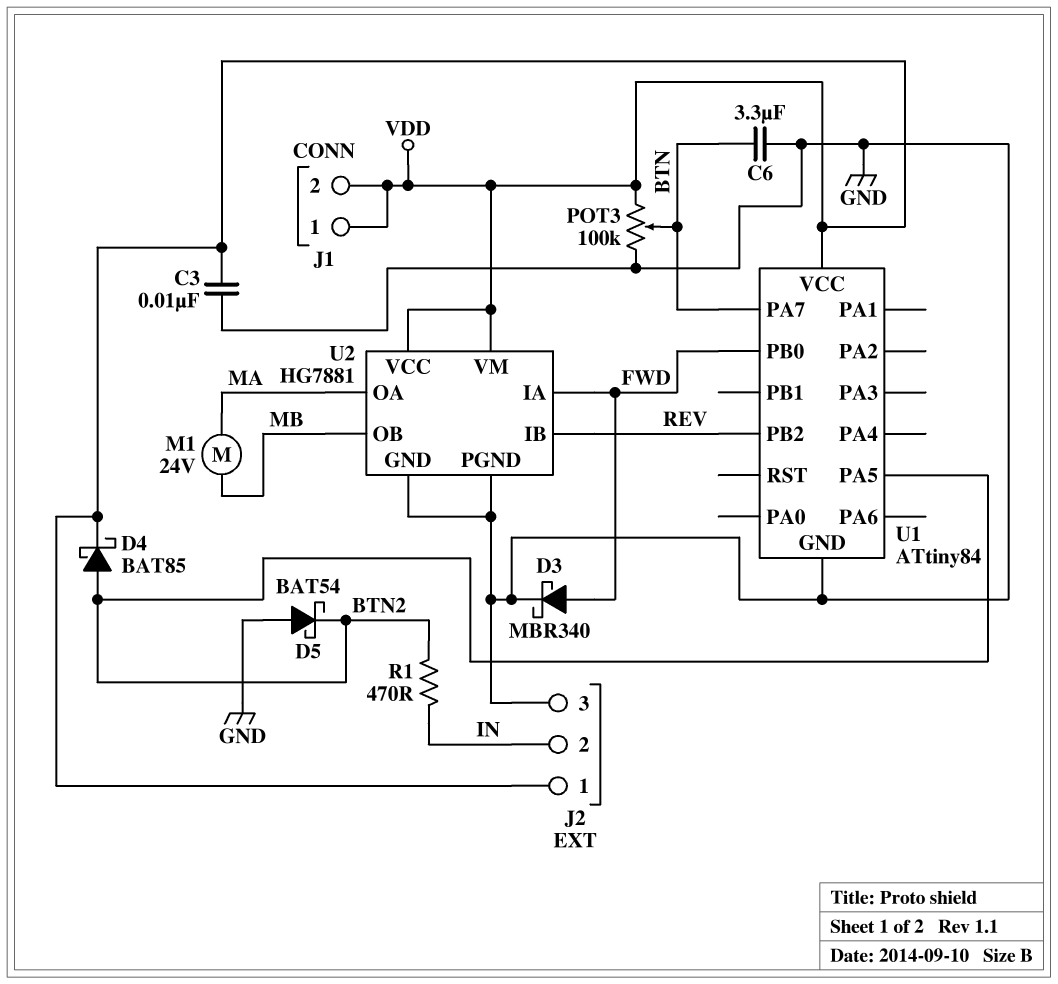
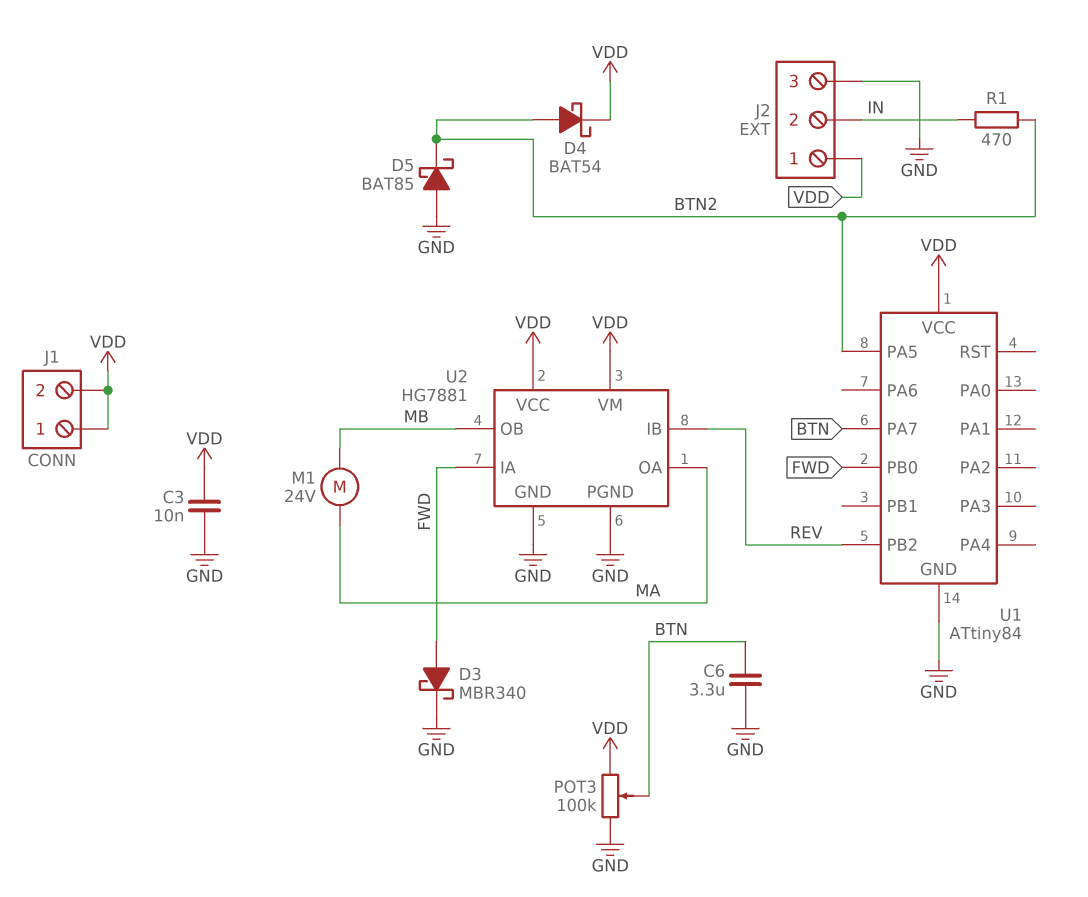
D4: schottky BAT85 (A BTN2, K VDD) -> schottky BAT54 (A BTN2, K VDD)
D5: schottky BAT54 (A GND, K BTN2) -> schottky BAT85 (A GND, K BTN2)

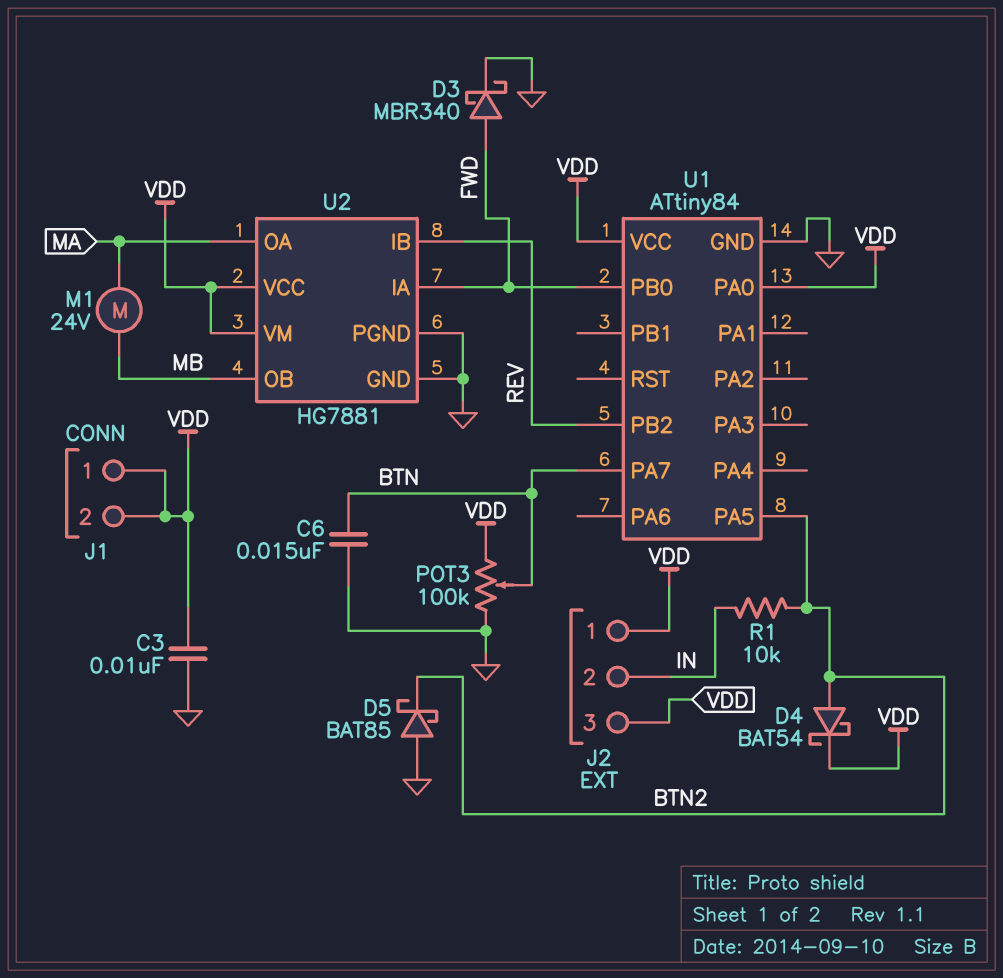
C6: 3.3uF (BTN, GND) -> 15nF (BTN, GND)
J2 pin 3: GND -> VDD
R1: 470 (BTN2, IN) -> 10k (BTN2, IN)
U1 pin PA0: none -> VDD

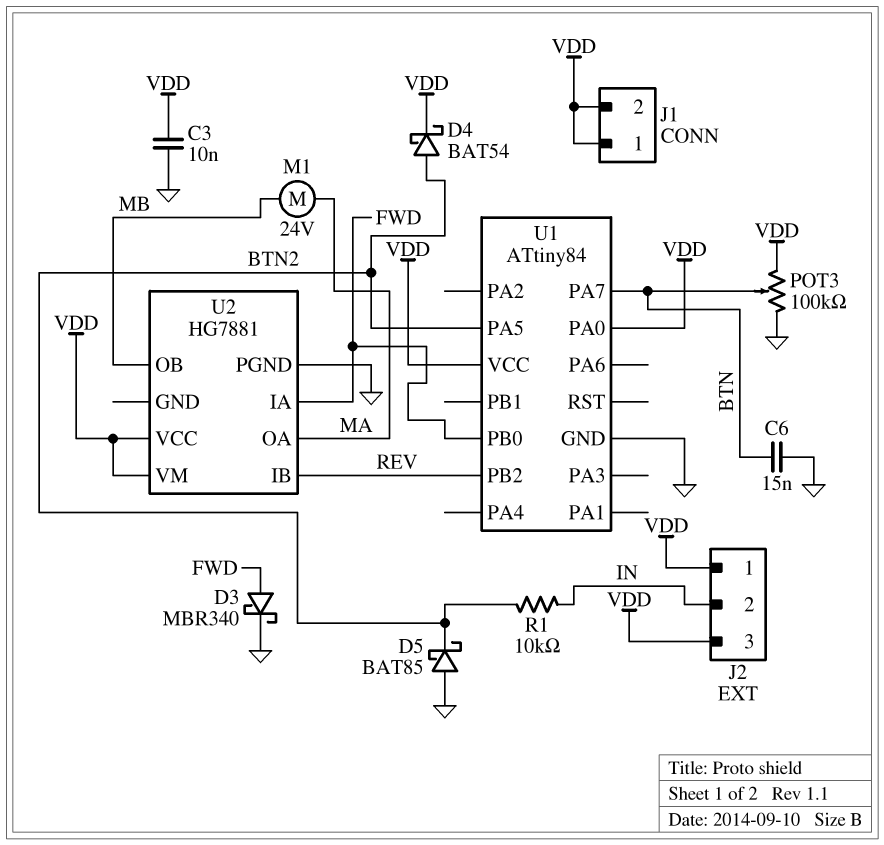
U2 pin GND: GND -> none

